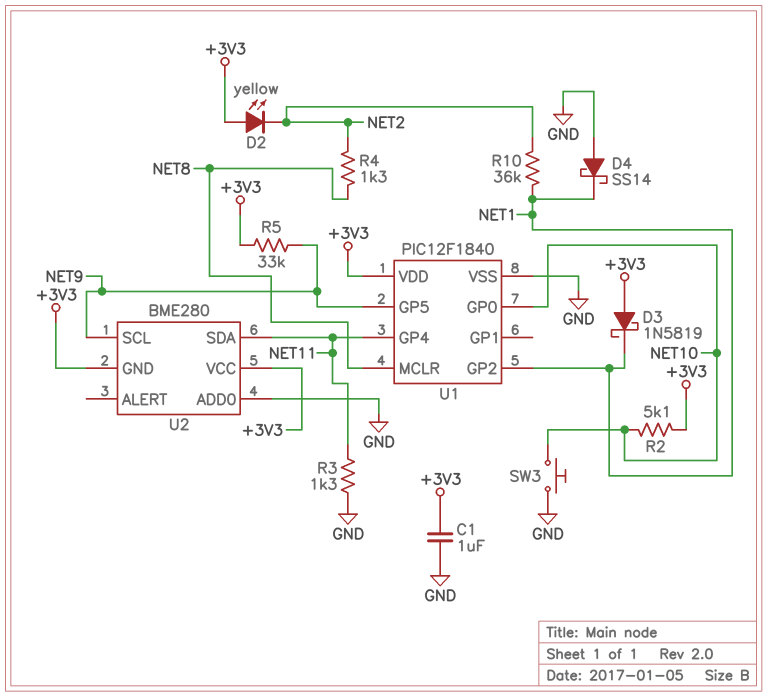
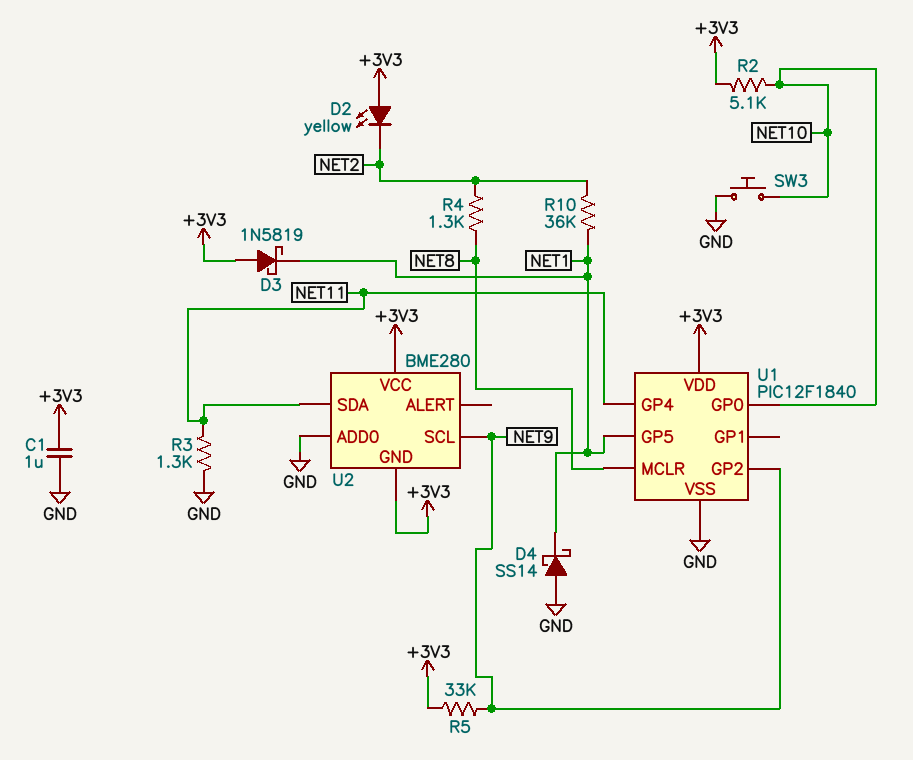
U1 pin GP2: NET1 -> NET9
U1 pin GP5: NET9 -> NET1

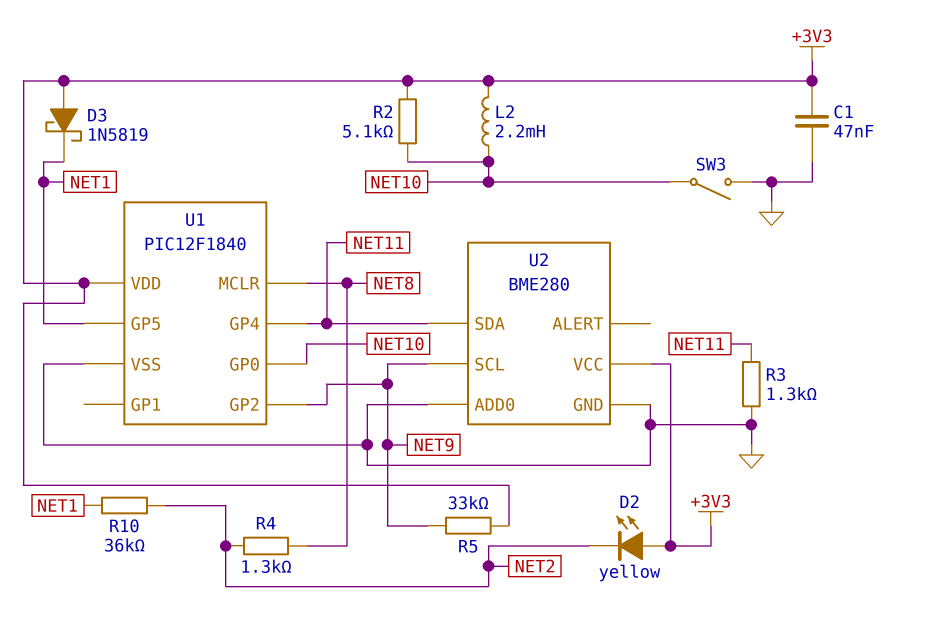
C1: 1uF (+3V3, GND) -> 47nF (+3V3, GND)
D4: schottky SS14 (A GND, K NET1) -> none
L2: none -> 2.2mH (+3V3, NET10)
SW3: button (GND, NET10) -> switch (GND, NET10)
U2 pin GND: +3V3 -> GND

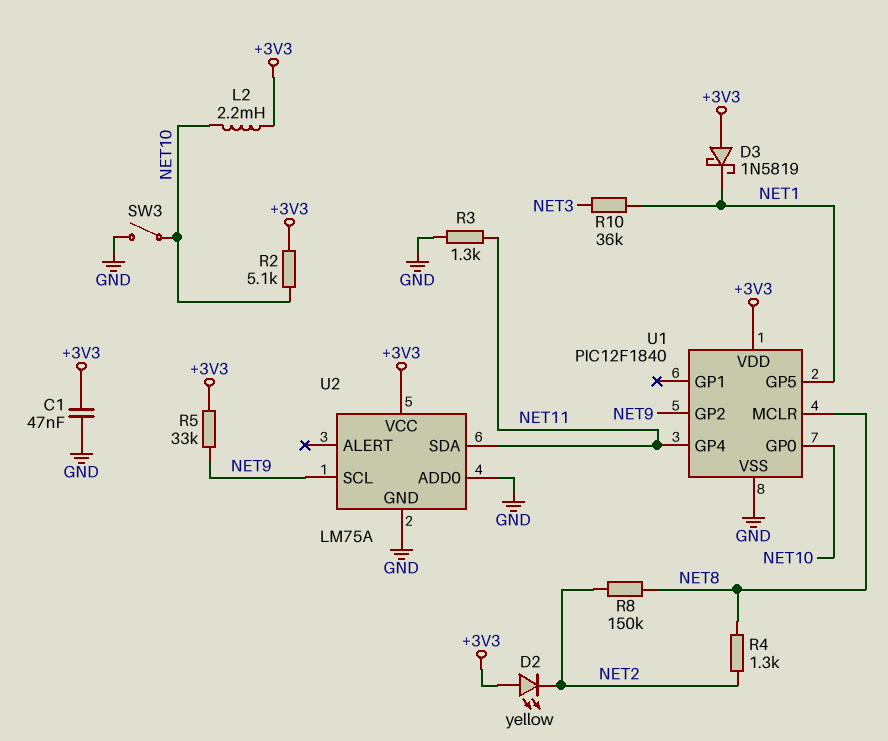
R8: none -> 150k (NET2, NET8)
R10: 36k (NET1, NET2) -> 36k (NET1, NET3)
U2: BME280 -> LM75A

